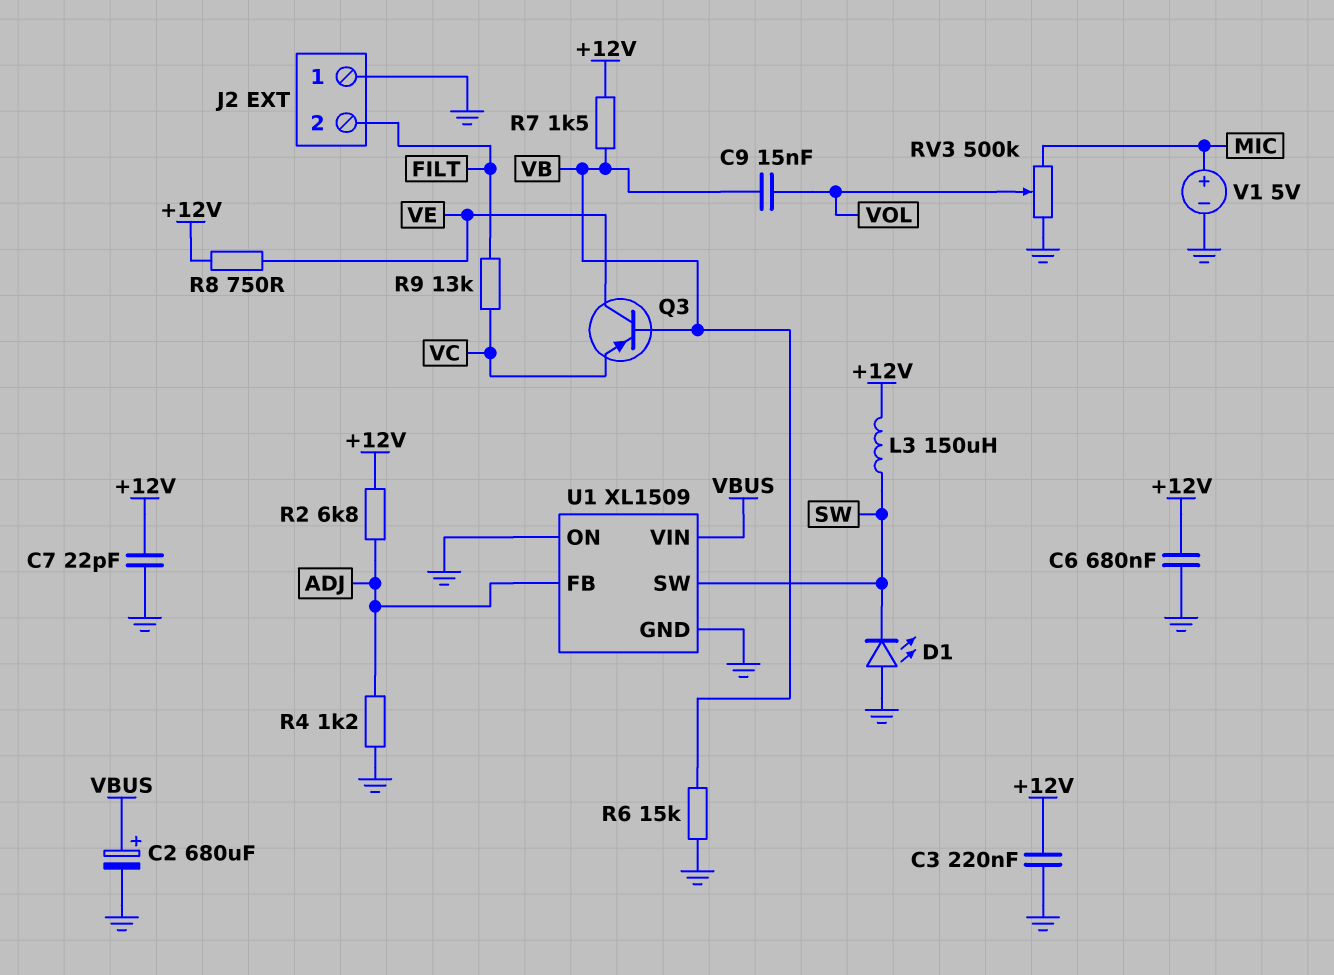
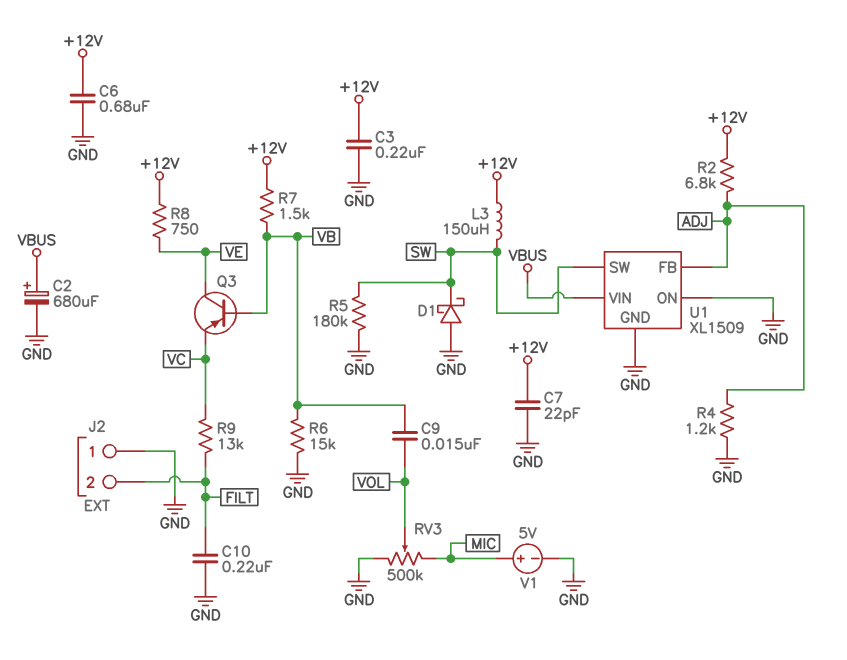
C10: none -> 220nF (FILT, GND)
D1: LED (A GND, K SW) -> schottky (A GND, K SW)
R5: none -> 180k (GND, SW)

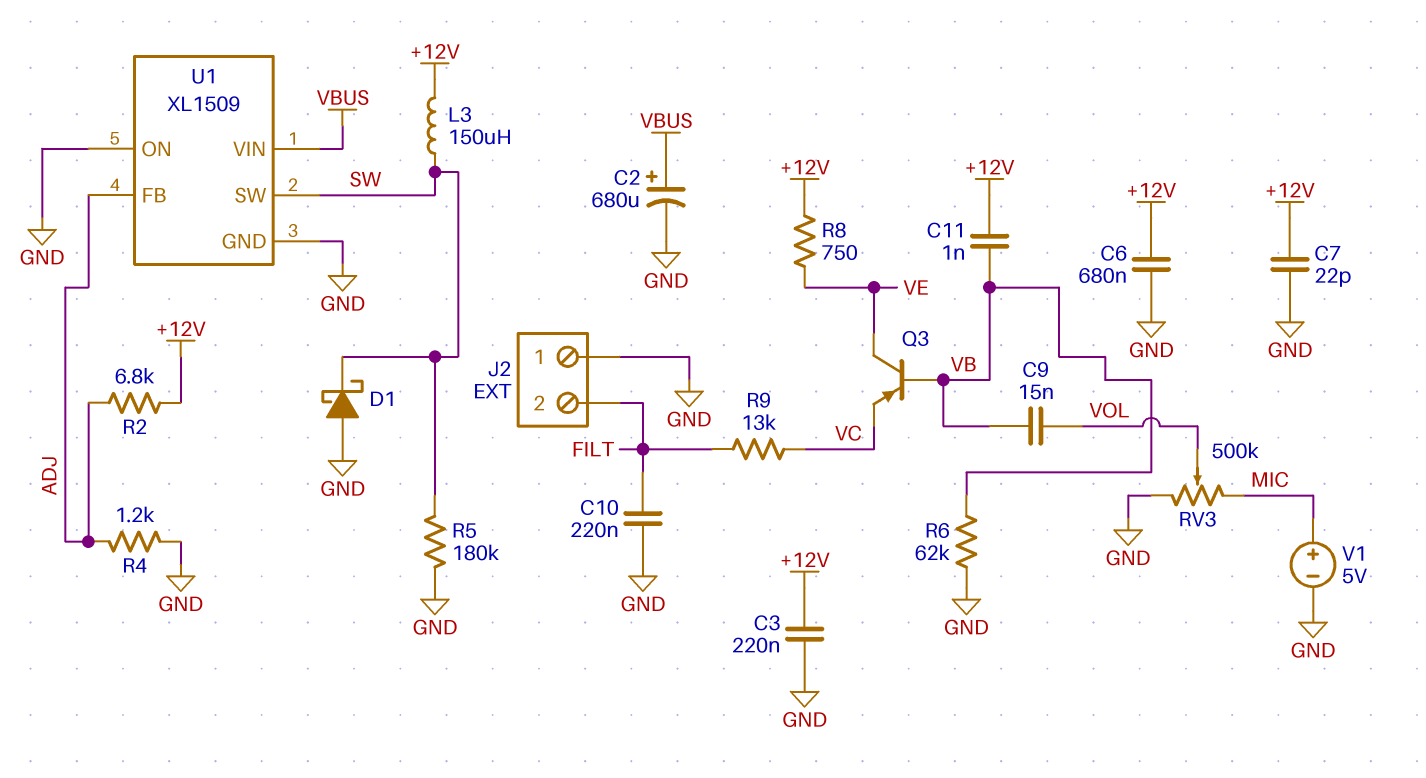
C11: none -> 1nF (+12V, VB)
R6: 15k (GND, VB) -> 62k (GND, VB)
R7: 1.5k (+12V, VB) -> none

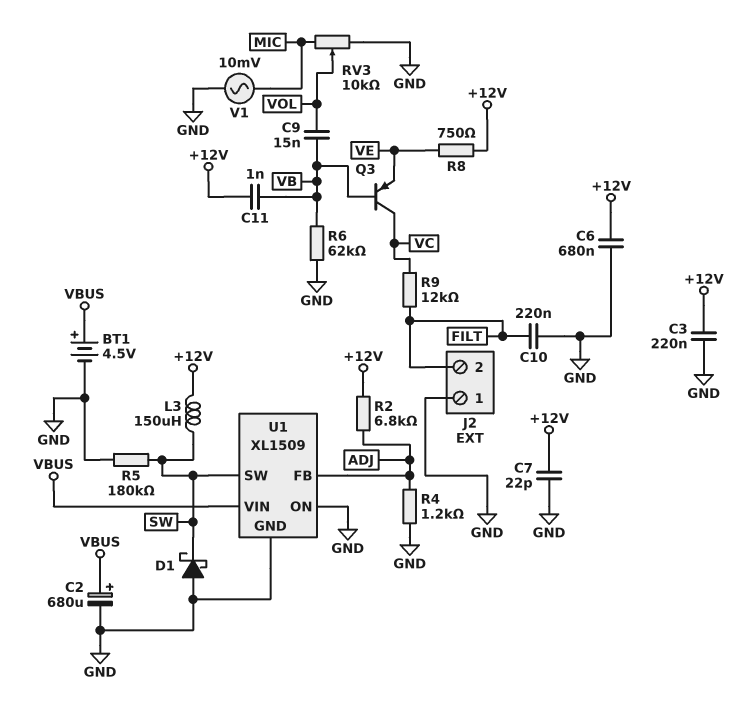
BT1: none -> 4.5V (plus VBUS, minus GND)
Q3: PNP (B VB, C VE, E VC) -> PNP (B VB, C VC, E VE)
R9: 13k (FILT, VC) -> 12k (FILT, VC)
RV3: 500k (GND, MIC, wiper VOL) -> 10k (GND, MIC, wiper VOL)
V1: 5V (plus MIC, minus GND) -> AC 10mV (GND, MIC)

